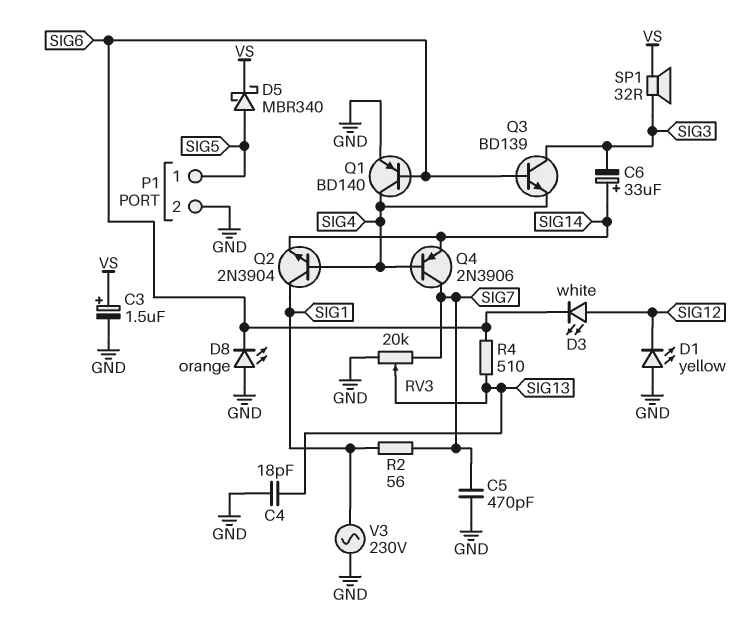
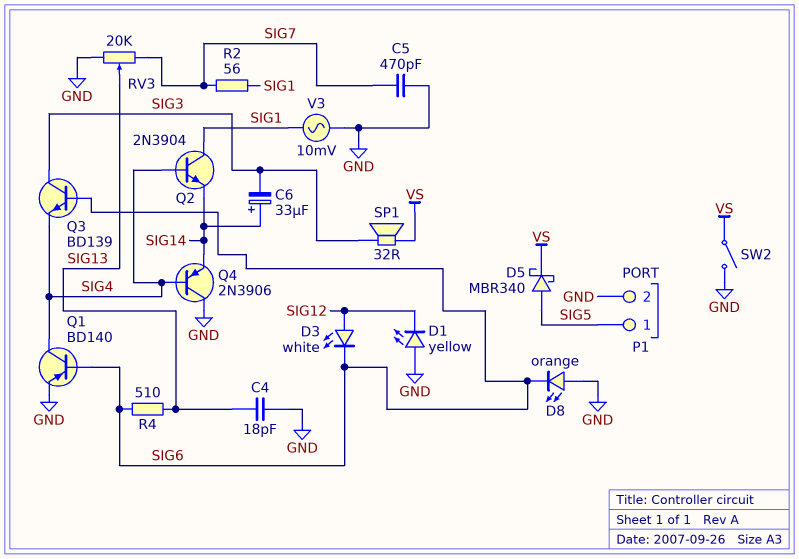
C3: 1.5uF (plus VS, minus GND) -> none
Q4: PNP 2N3906 (B SIG4, C SIG7, E SIG14) -> PNP 2N3906 (B SIG4, C GND, E SIG14)
SW2: none -> switch (GND, VS)
V3: AC 230V (GND, SIG1) -> AC 10mV (GND, SIG1)

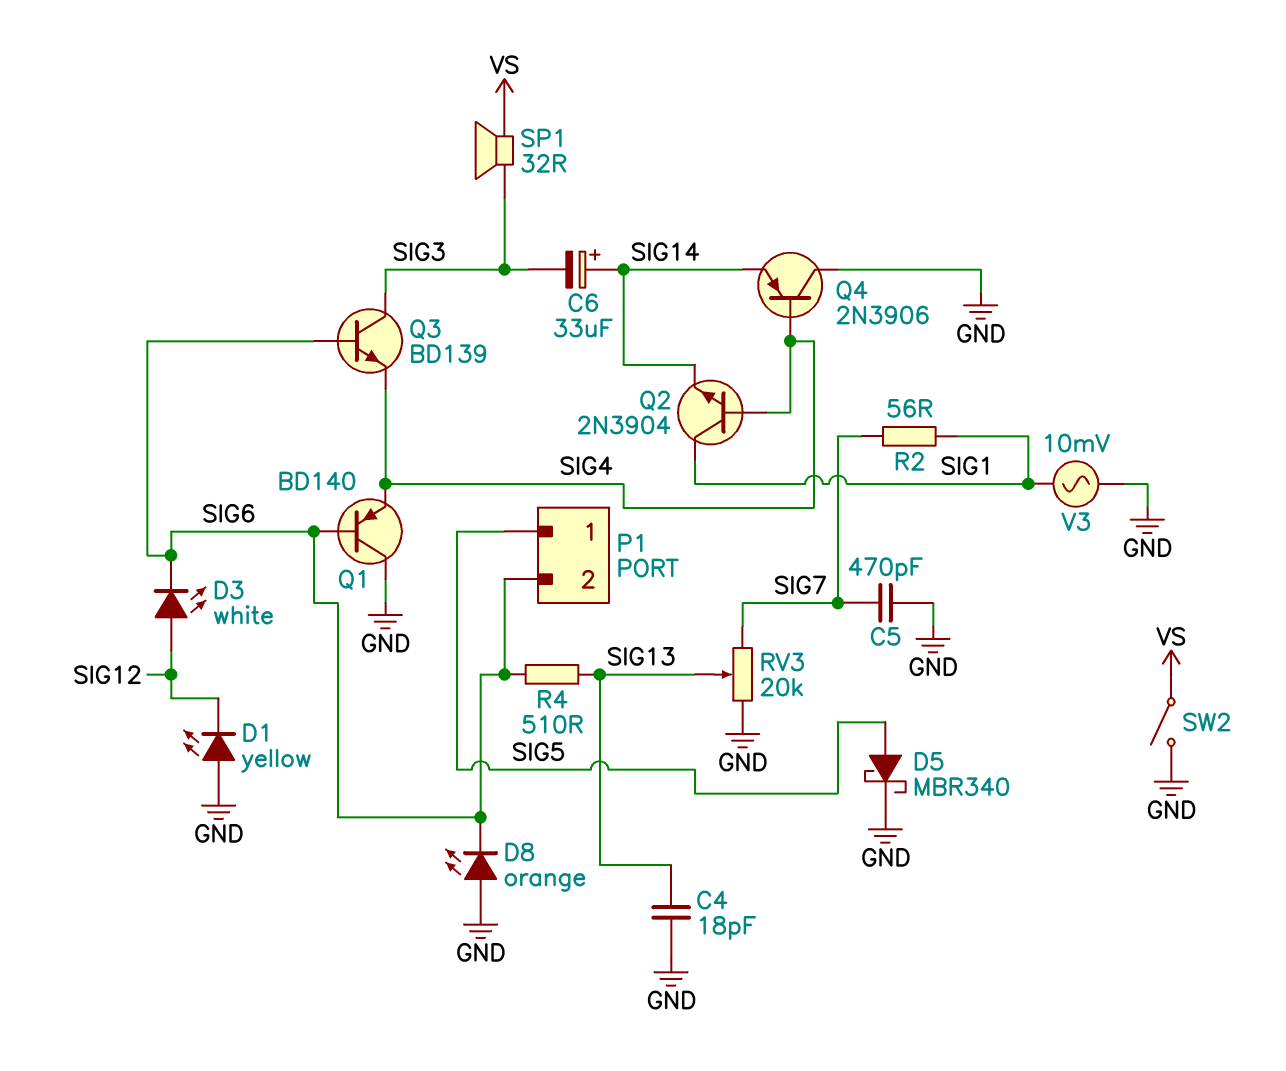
D5: schottky MBR340 (A SIG5, K VS) -> schottky MBR340 (A SIG5, K GND)
P1 pin 2: GND -> SIG6
Q1: PNP BD140 (B SIG6, C SIG4, E GND) -> PNP BD140 (B SIG6, C GND, E SIG4)

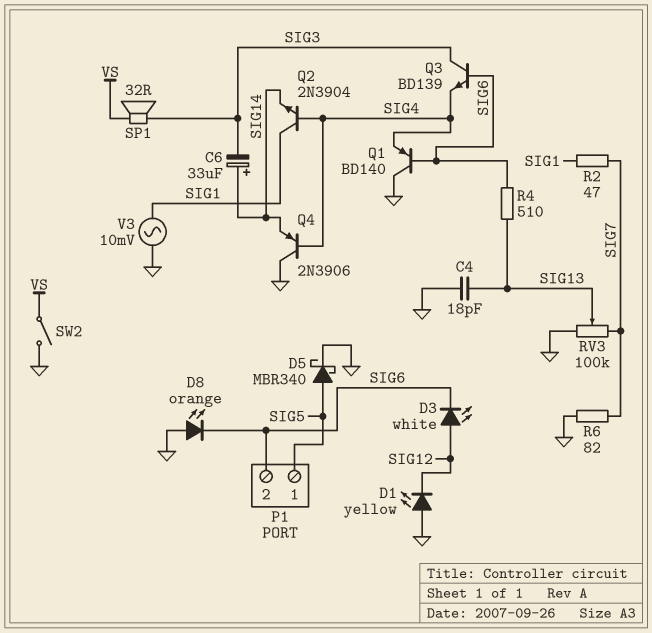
C5: 470pF (GND, SIG7) -> none
R2: 56 (SIG1, SIG7) -> 47 (SIG1, SIG7)
R6: none -> 82 (GND, SIG7)
RV3: 20k (GND, SIG7, wiper SIG13) -> 100k (GND, SIG7, wiper SIG13)

